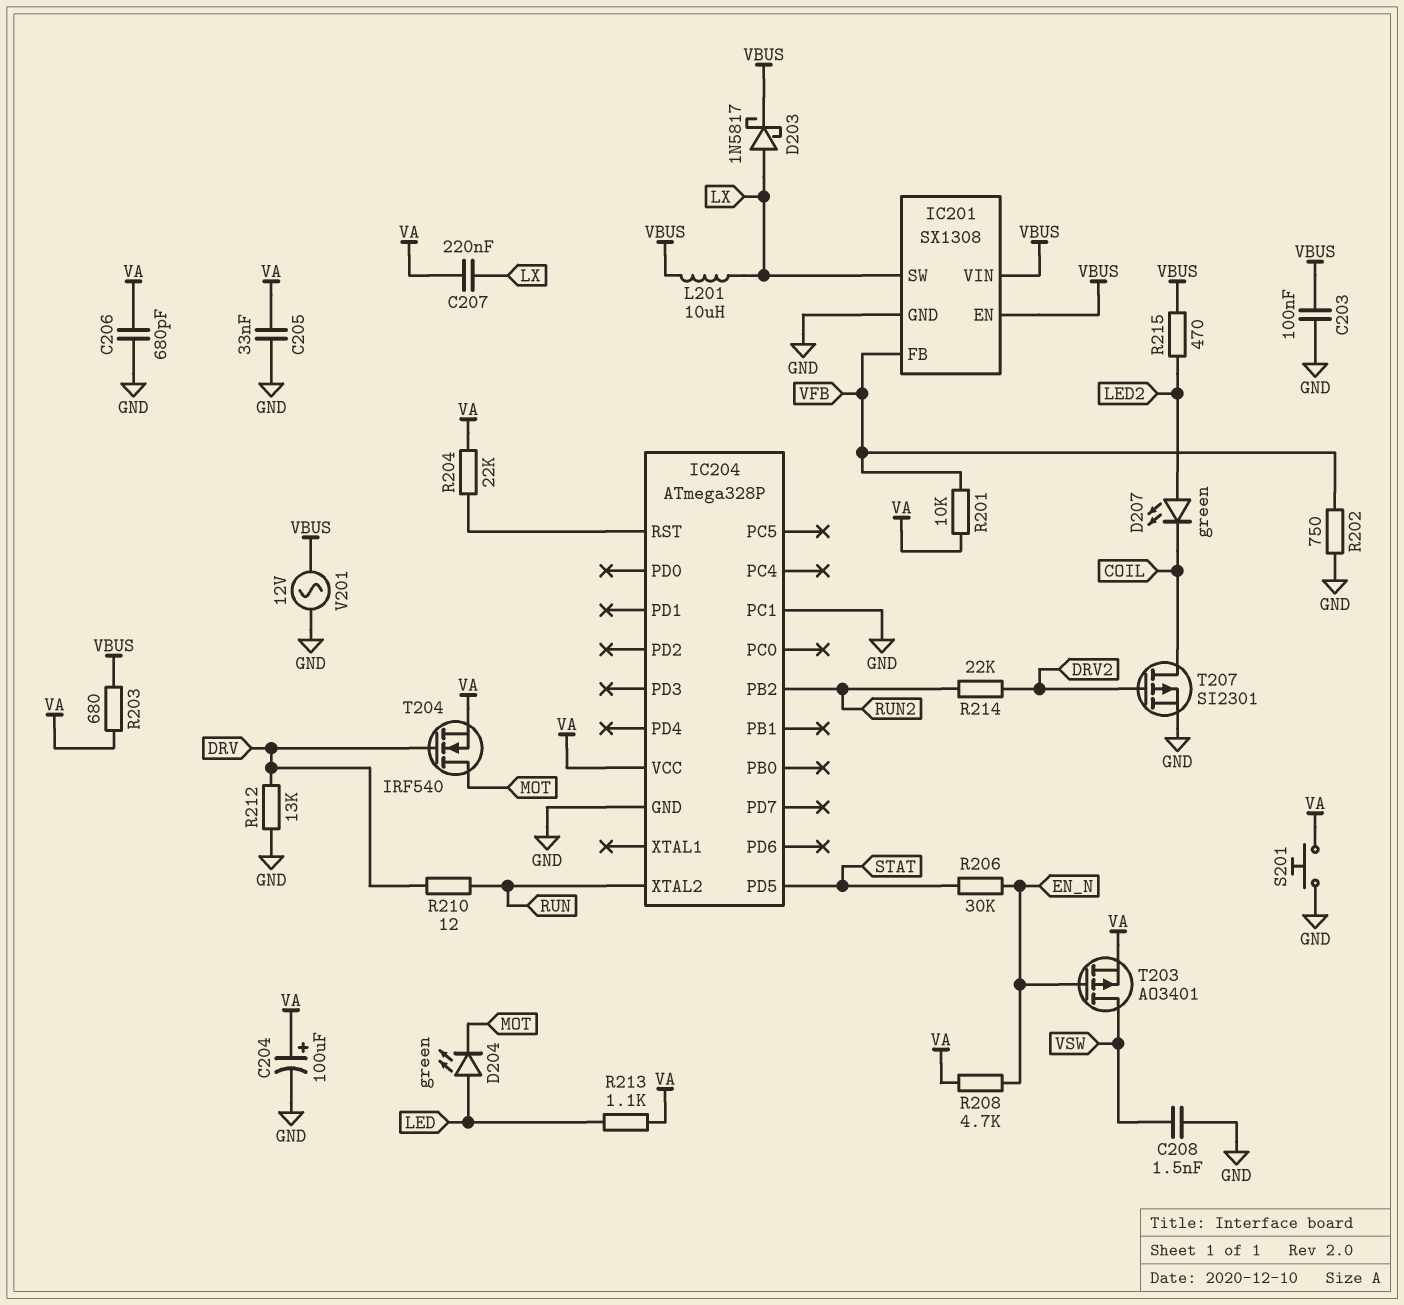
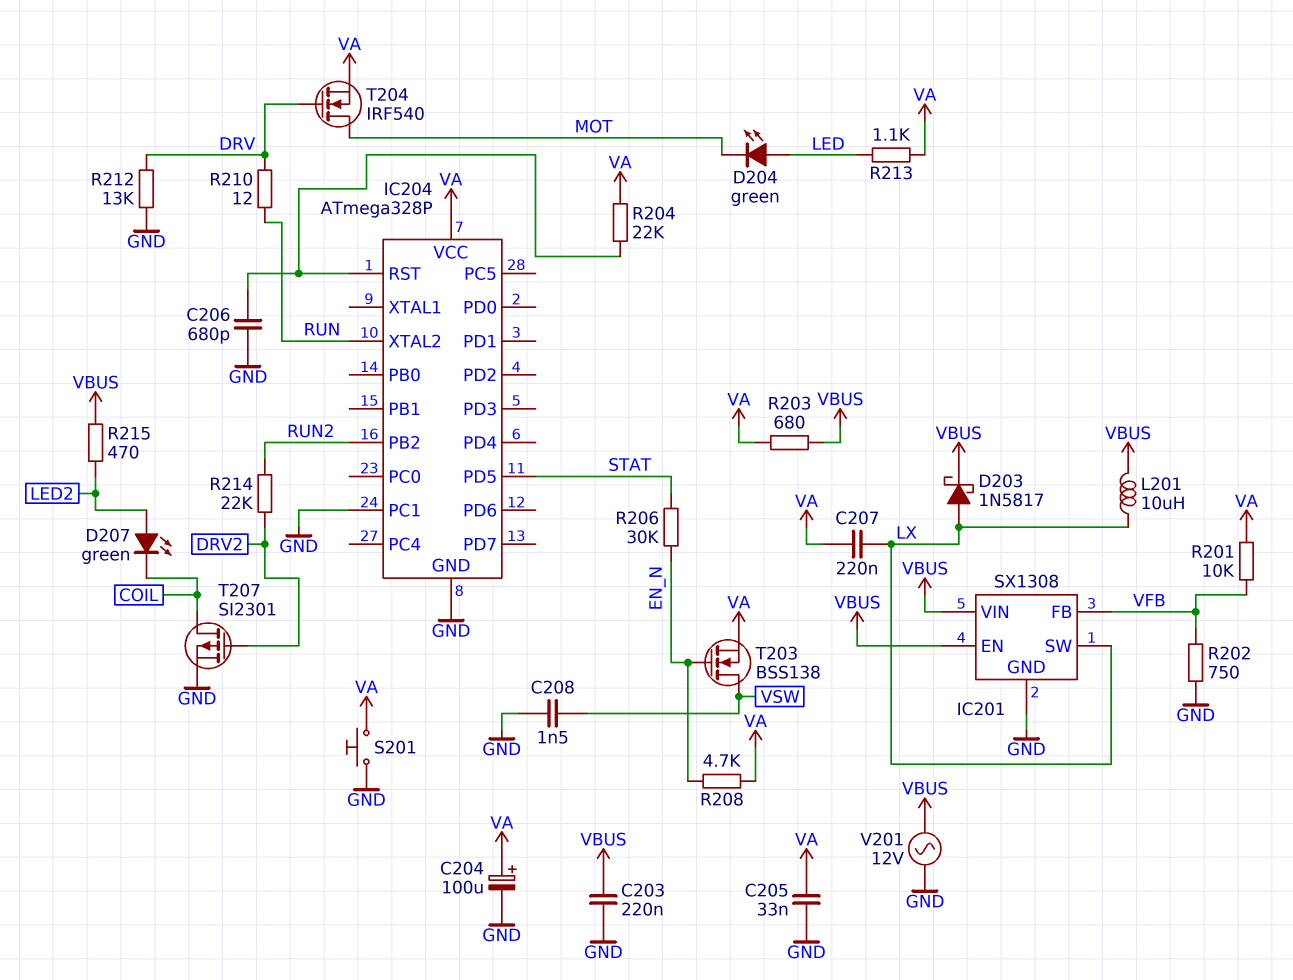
C203: 100nF (GND, VBUS) -> 220nF (GND, VBUS)
C206: 680pF (GND, VA) -> 680pF (GND, IC204/RST)
T203: PMOS AO3401 (G EN_N, D VSW, S VA) -> NMOS BSS138 (G EN_N, D VSW, S VA)

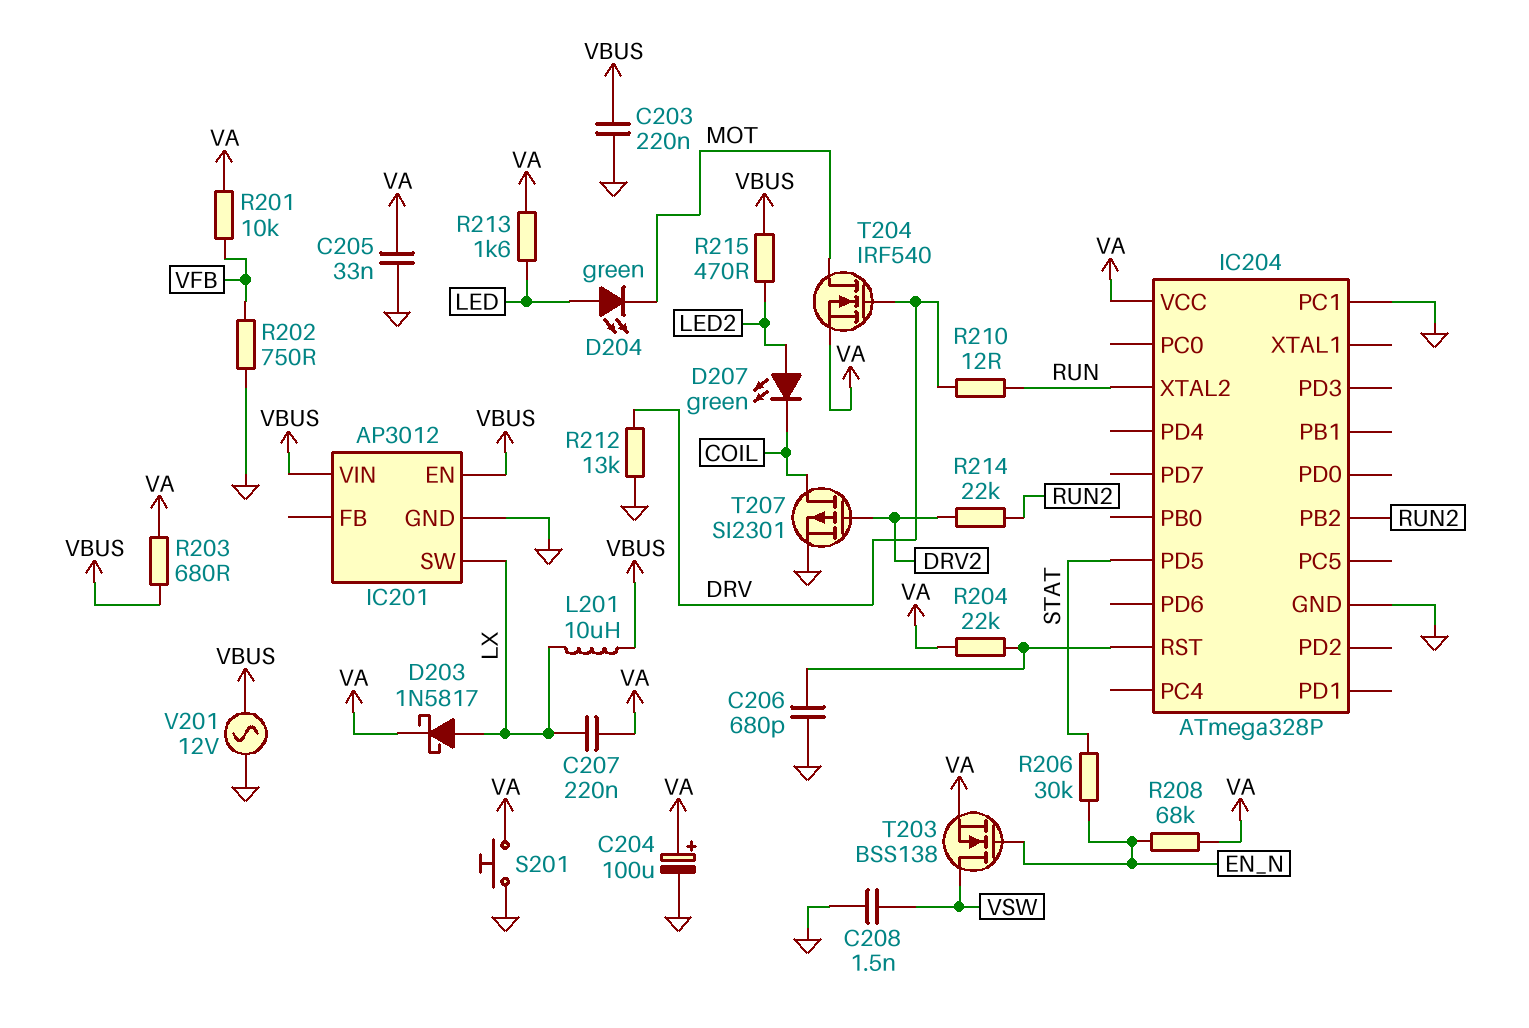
D203: schottky 1N5817 (A LX, K VBUS) -> schottky 1N5817 (A LX, K VA)
IC201: SX1308 -> AP3012
IC201 pin FB: VFB -> none
R208: 4.7k (EN_N, VA) -> 68k (EN_N, VA)
R213: 1.1k (LED, VA) -> 1.6k (LED, VA)

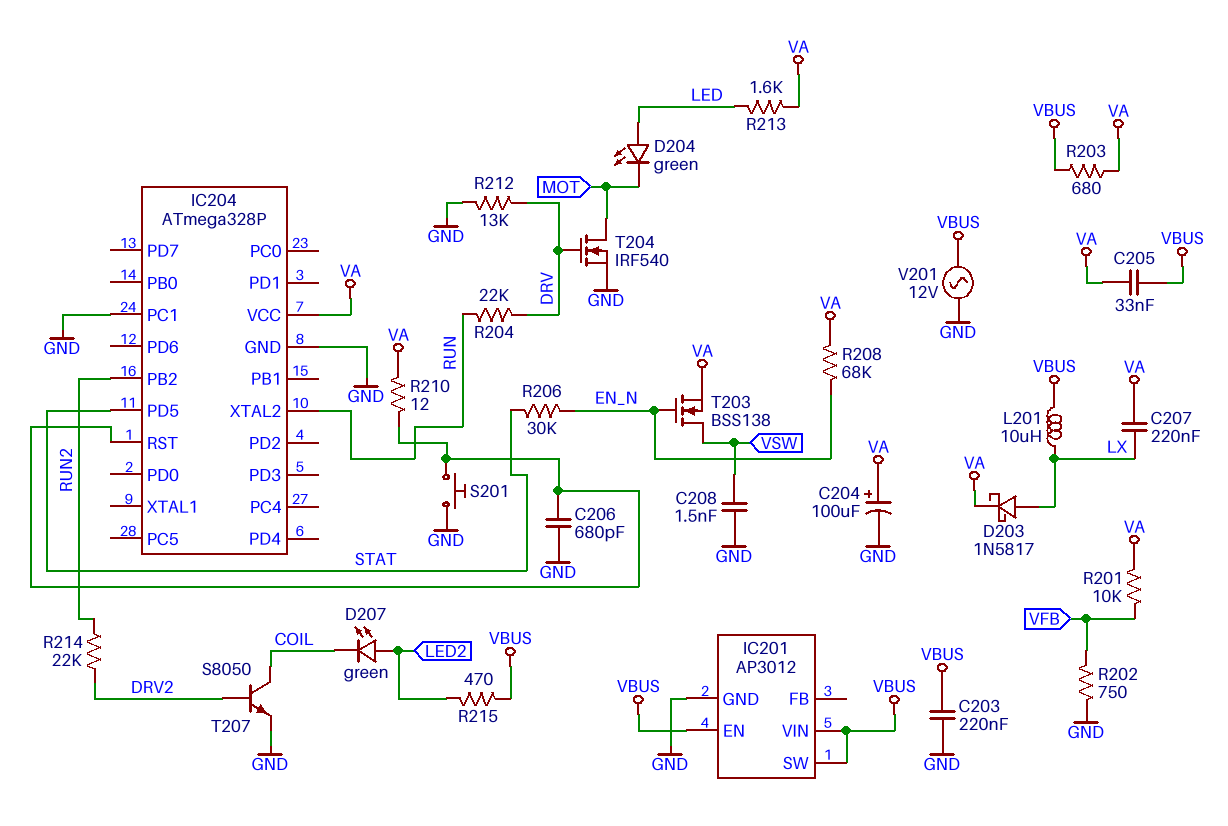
C205: 33nF (GND, VA) -> 33nF (VA, VBUS)
IC201 pin SW: LX -> VBUS
R204: 22k (IC204/RST, VA) -> 22k (DRV, RUN)
R210: 12 (DRV, RUN) -> 12 (IC204/RST, VA)
S201: button (GND, VA) -> button (GND, IC204/RST)
T204: NMOS IRF540 (G DRV, D MOT, S VA) -> NMOS IRF540 (G DRV, D MOT, S GND)
T207: PMOS SI2301 (G DRV2, D COIL, S GND) -> NPN S8050 (B DRV2, C COIL, E GND)

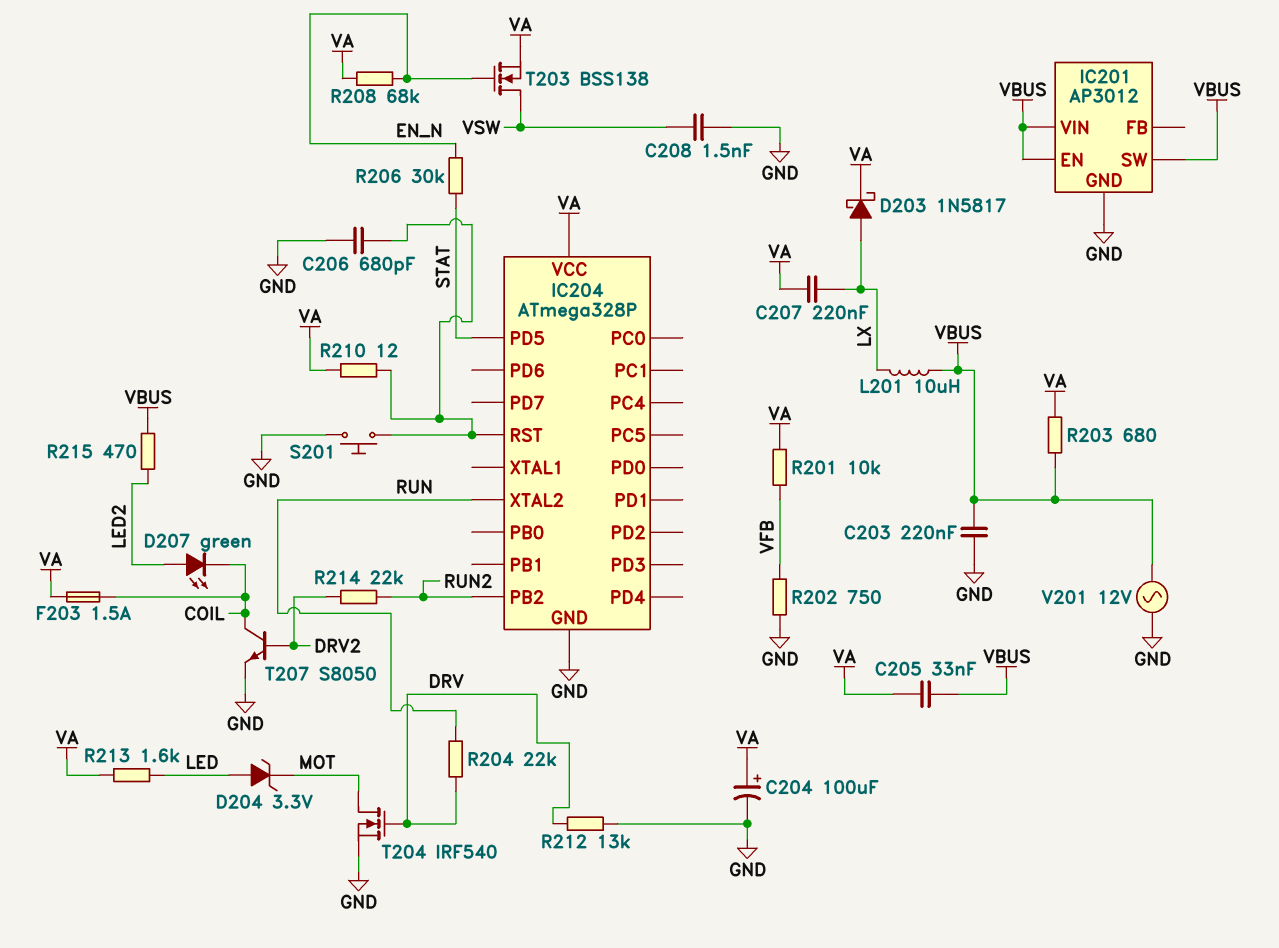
D204: LED green (A LED, K MOT) -> zener 3.3V (A LED, K MOT)
F203: none -> 1.5A (COIL, VA)
IC204 pin PC1: GND -> none

